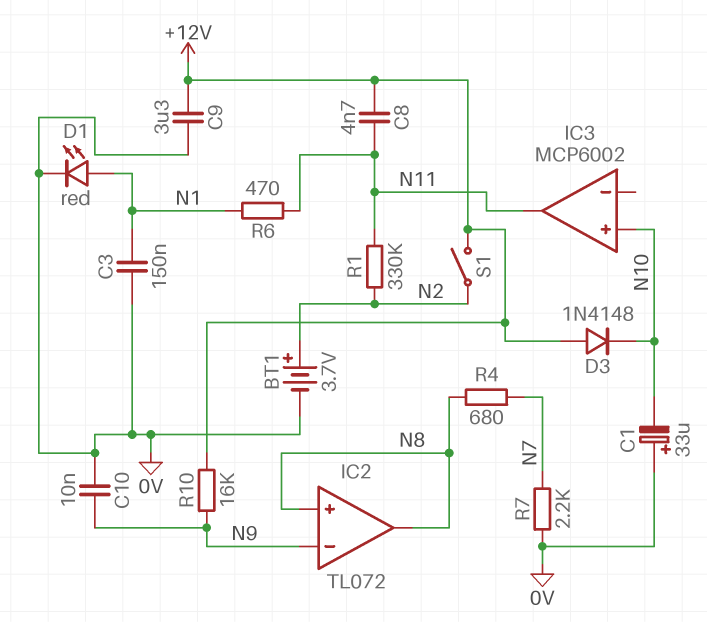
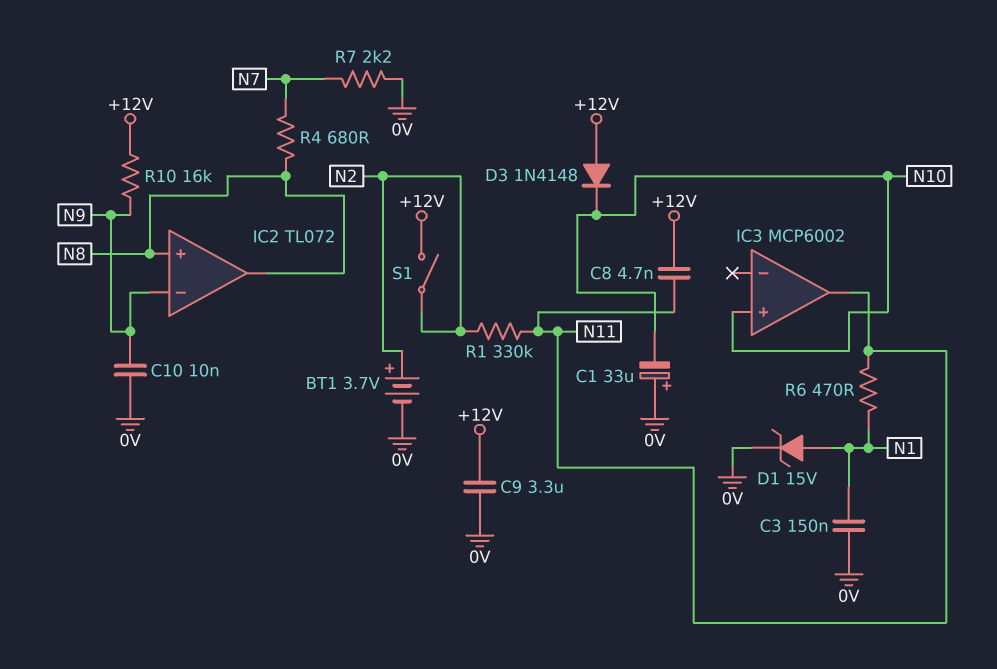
D1: LED red (A N1, K 0V) -> zener 15V (A N1, K 0V)

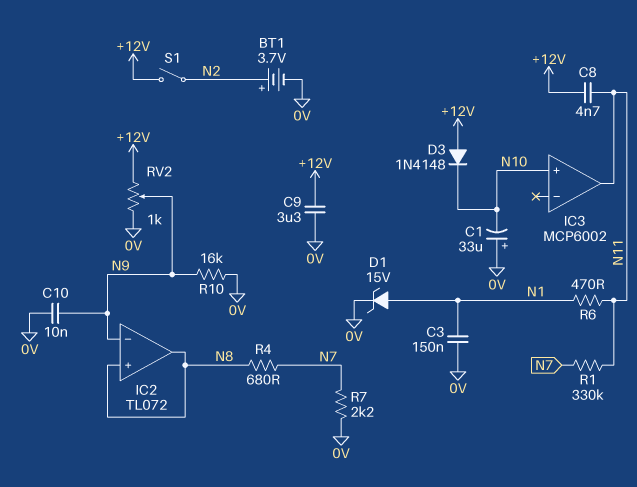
R1: 330k (N2, N11) -> 330k (N7, N11)
R10: 16k (+12V, N9) -> 16k (0V, N9)
RV2: none -> 1k (+12V, 0V, wiper N9)

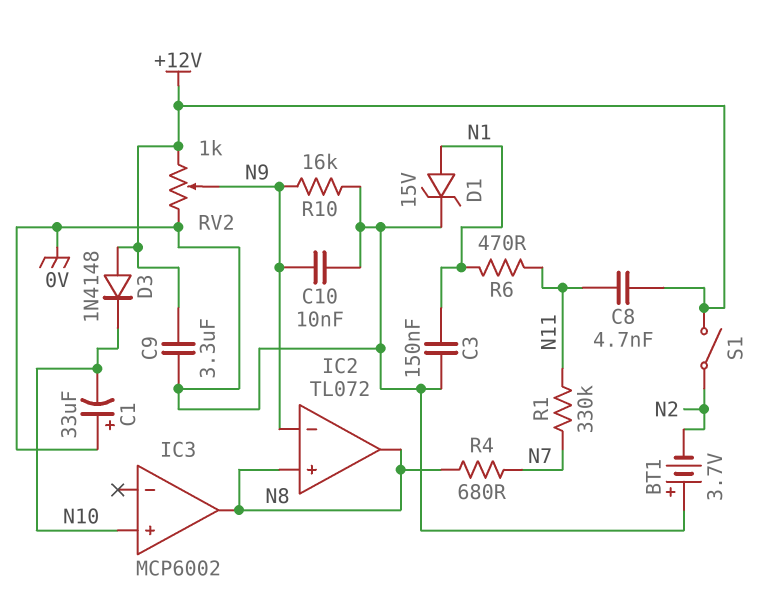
BT1: 3.7V (plus N2, minus 0V) -> 3.7V (plus 0V, minus N2)
IC3 pin out: N11 -> N8
R7: 2.2k (0V, N7) -> none

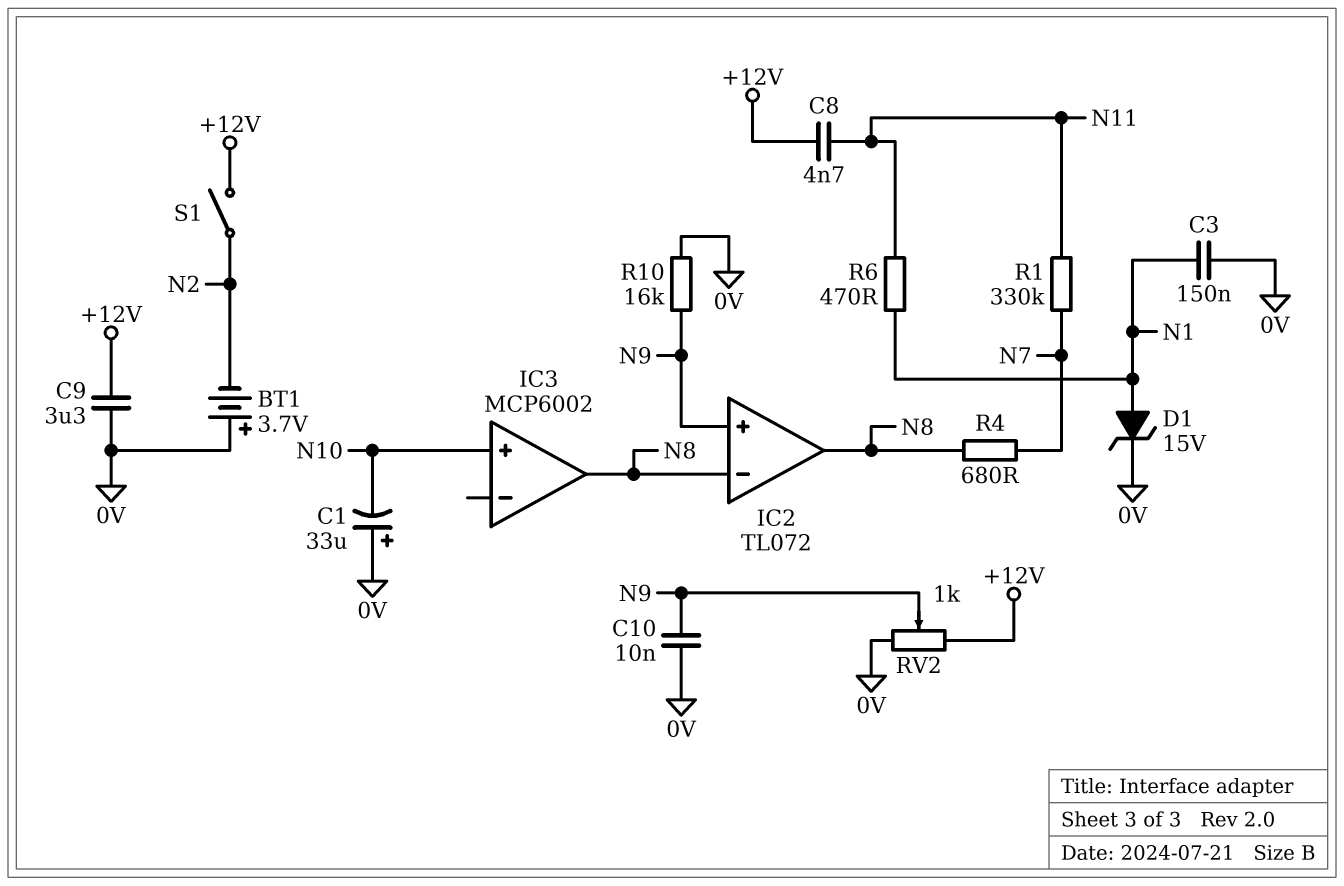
D3: diode 1N4148 (A +12V, K N10) -> none
IC2 pin in+: N8 -> N9
IC2 pin in-: N9 -> N8

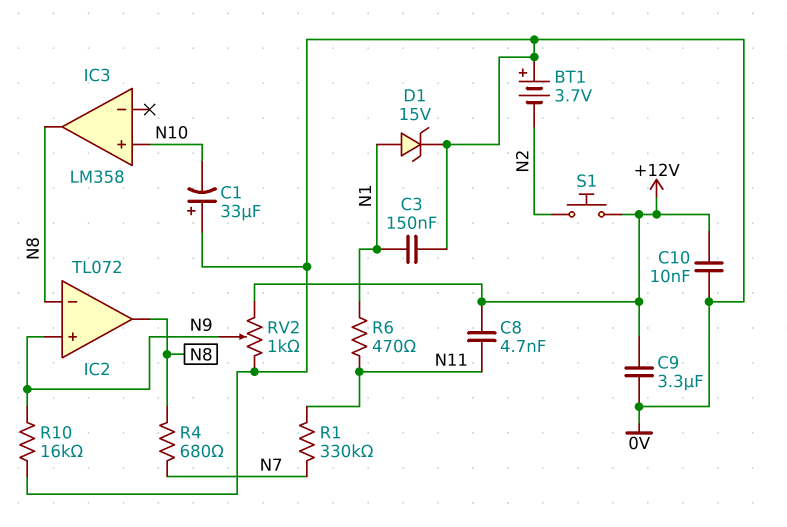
C10: 10nF (0V, N9) -> 10nF (+12V, 0V)
IC3: MCP6002 -> LM358
S1: switch (+12V, N2) -> button (+12V, N2)

